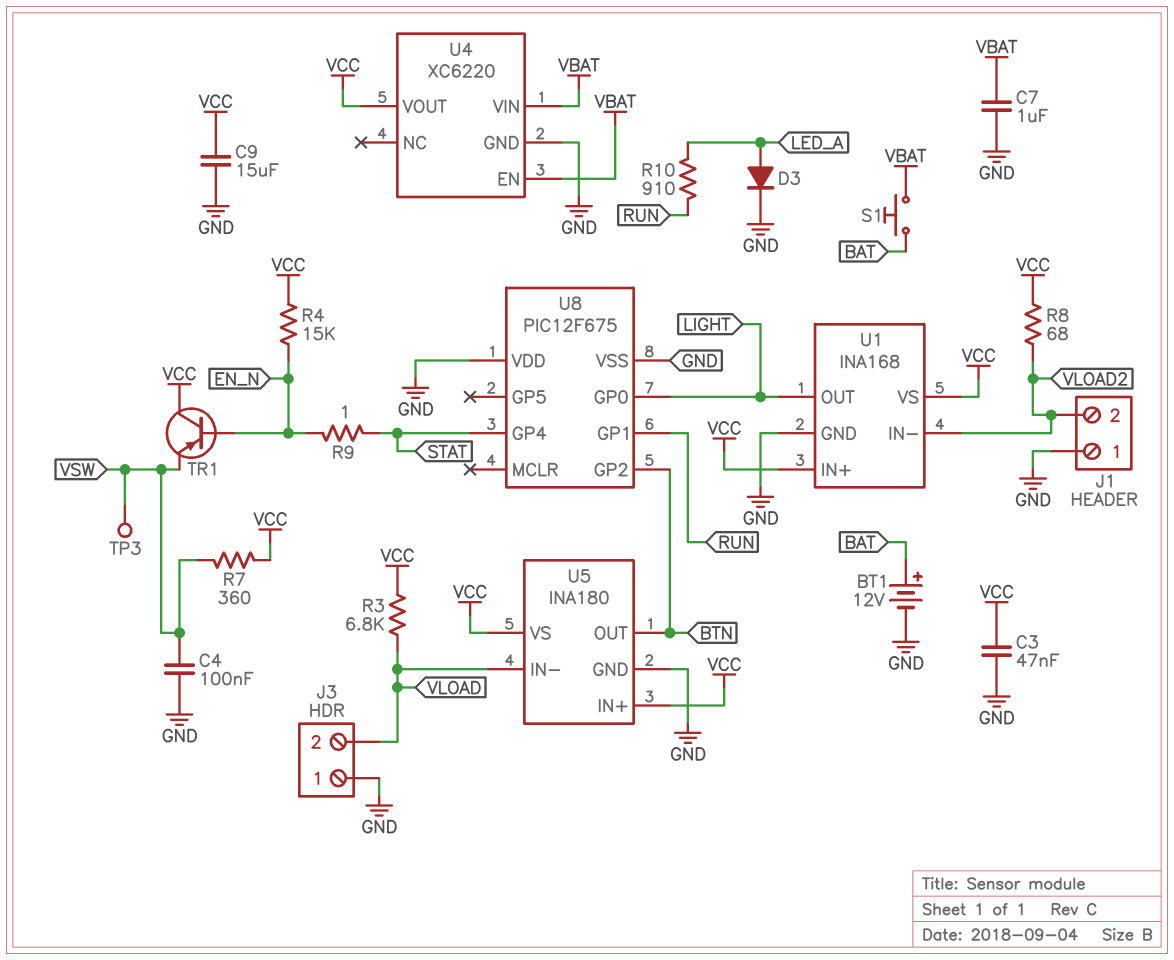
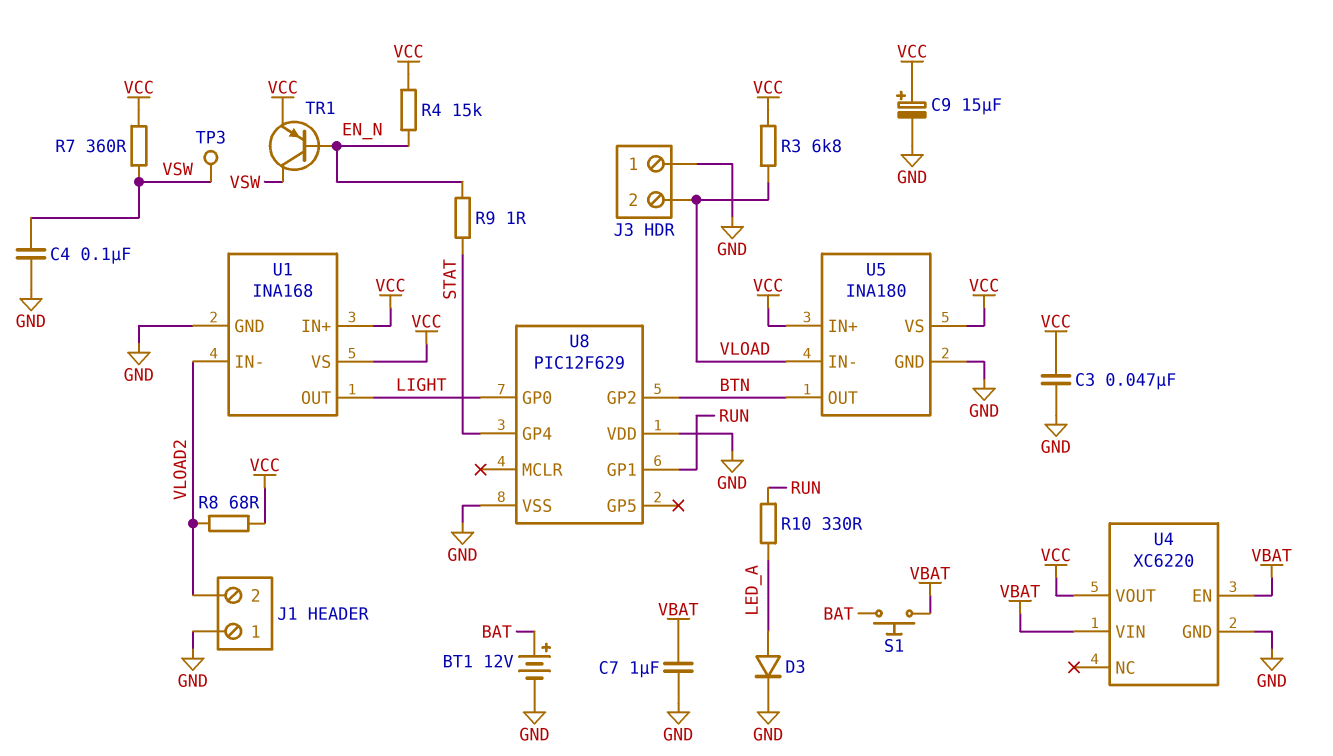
C9: 15uF (GND, VCC) -> 15uF (plus VCC, minus GND)
R10: 910 (LED_A, RUN) -> 330 (LED_A, RUN)
TR1: PNP (B EN_N, C VCC, E VSW) -> PNP (B EN_N, C VSW, E VCC)
U8: PIC12F675 -> PIC12F629

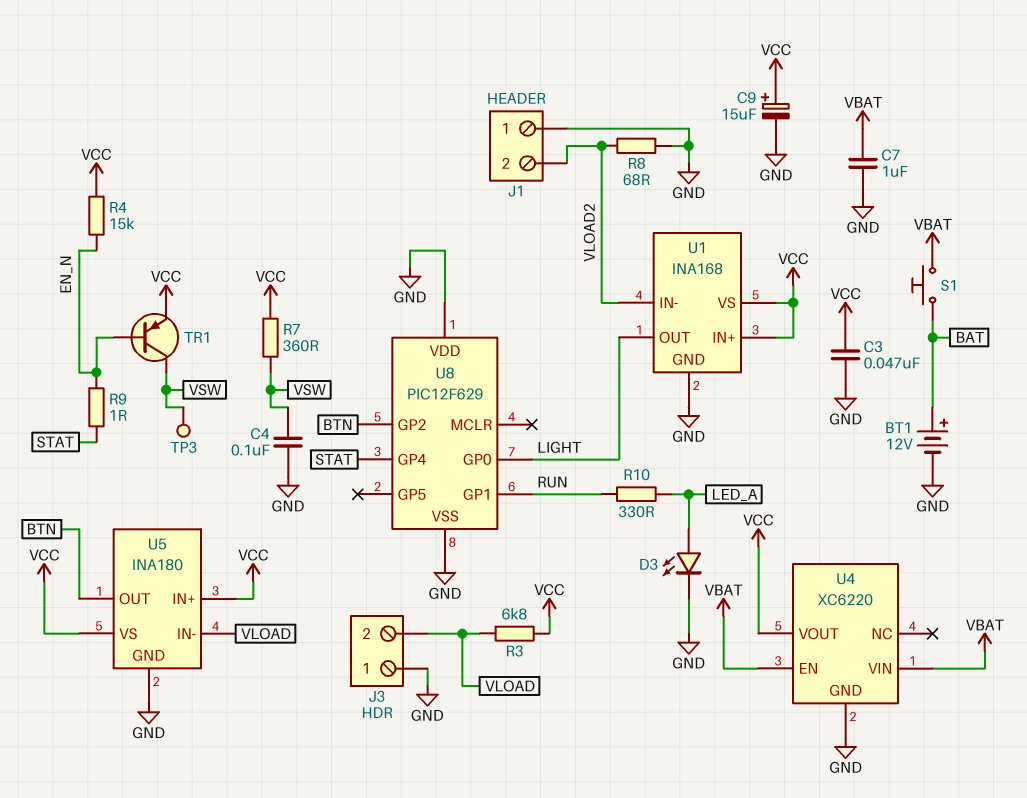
D3: diode (A LED_A, K GND) -> LED (A LED_A, K GND)
R8: 68 (VCC, VLOAD2) -> 68 (GND, VLOAD2)

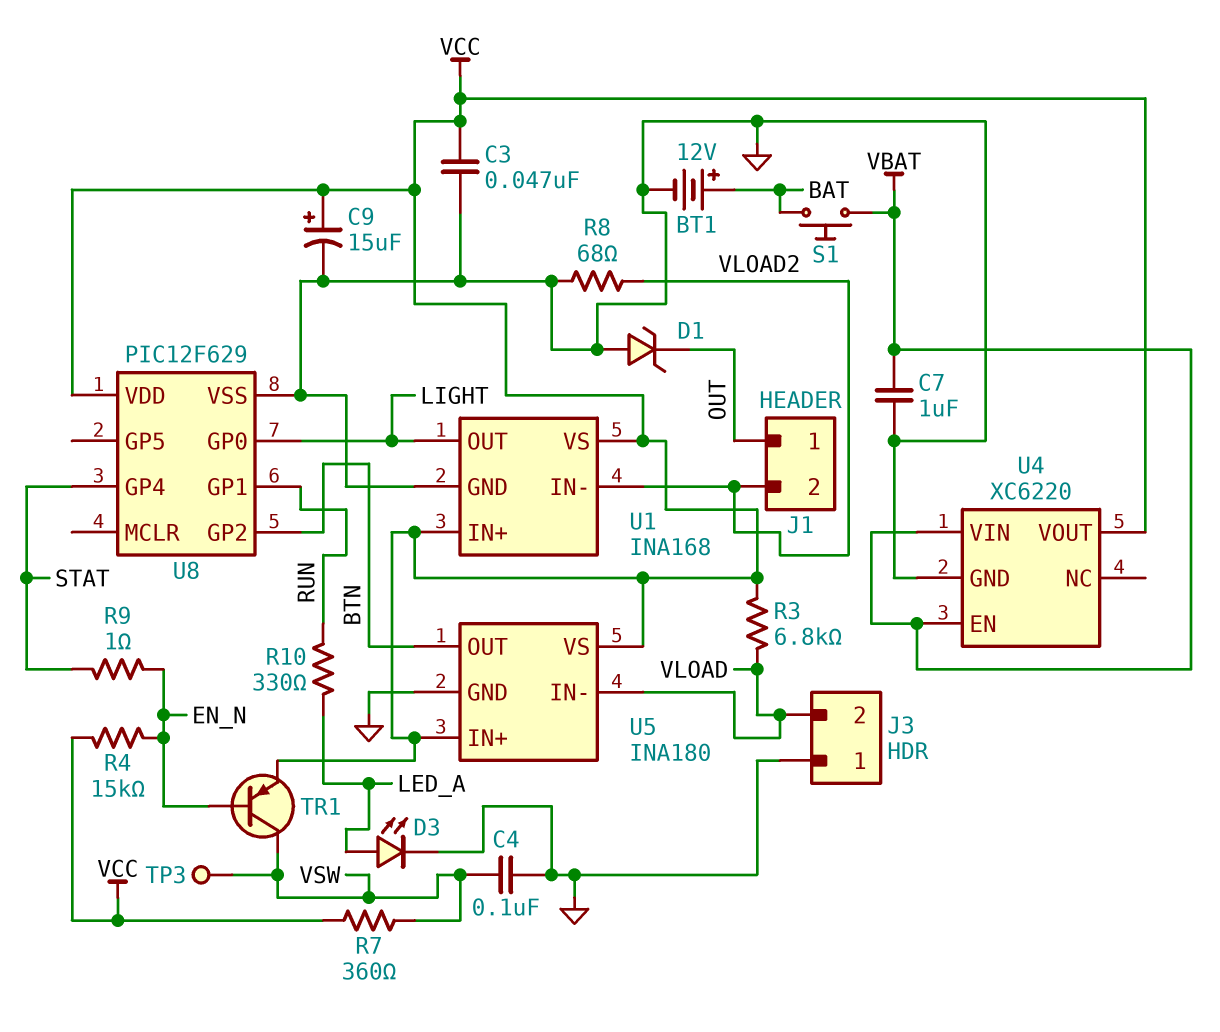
D1: none -> zener (A GND, K OUT)
J1 pin 1: GND -> OUT
U8 pin VDD: GND -> VCC

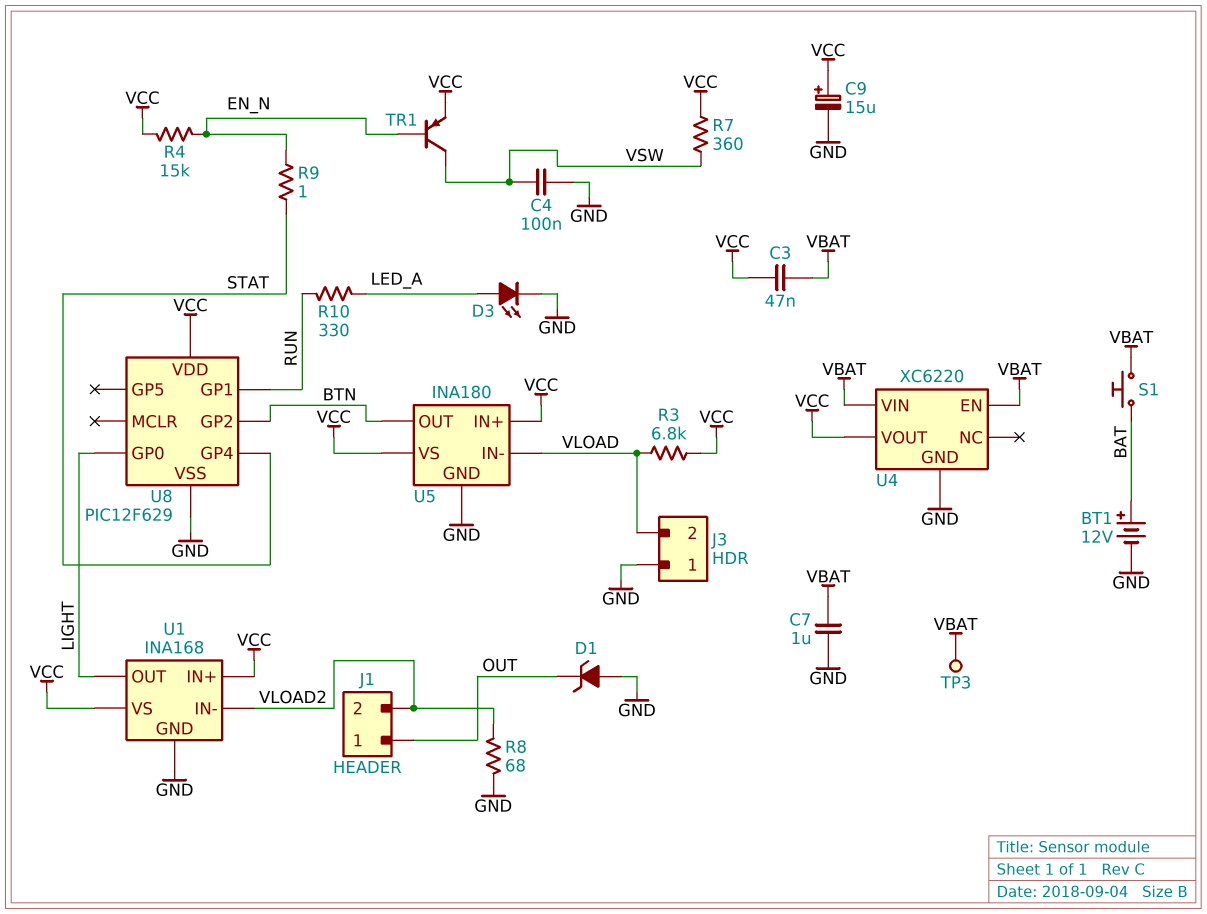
C3: 47nF (GND, VCC) -> 47nF (VBAT, VCC)
TP3: test point (VSW) -> test point (VBAT)

